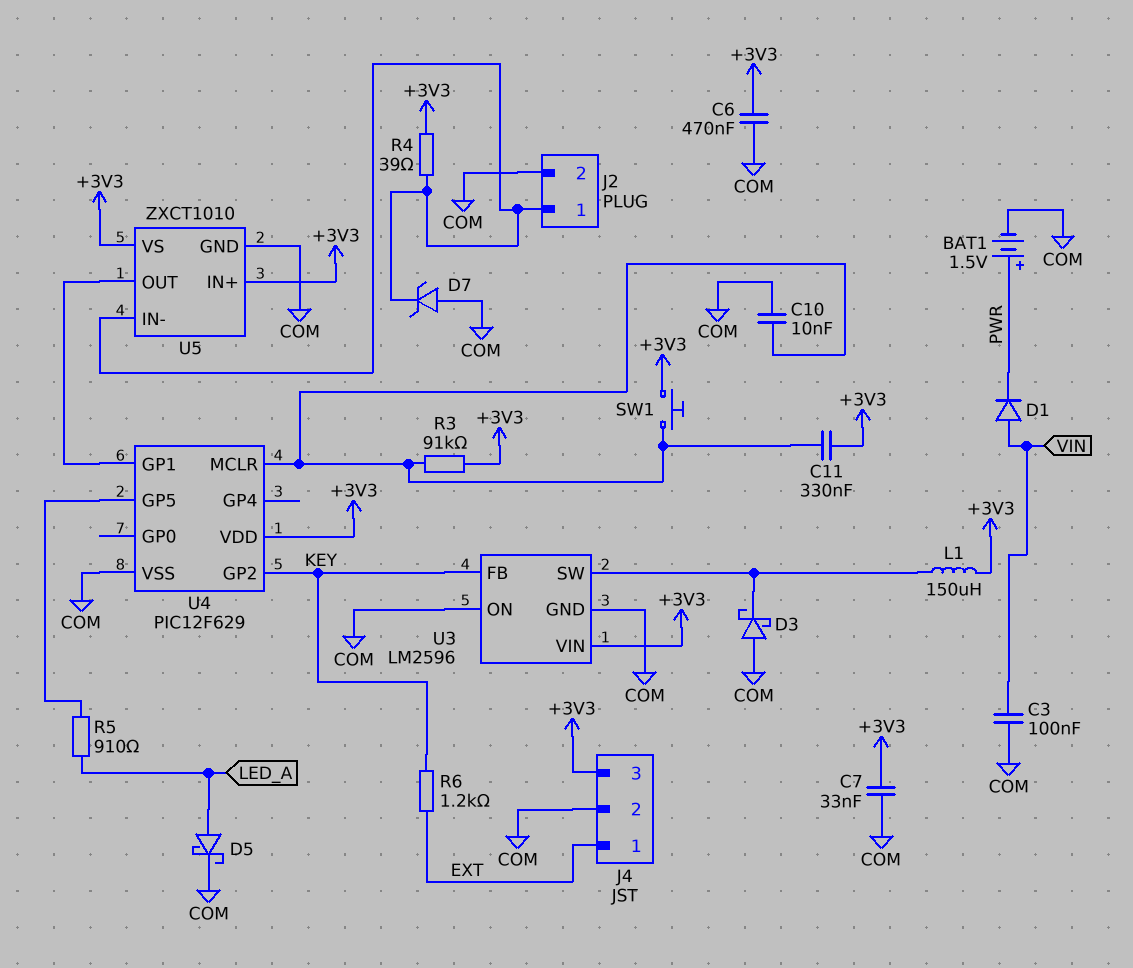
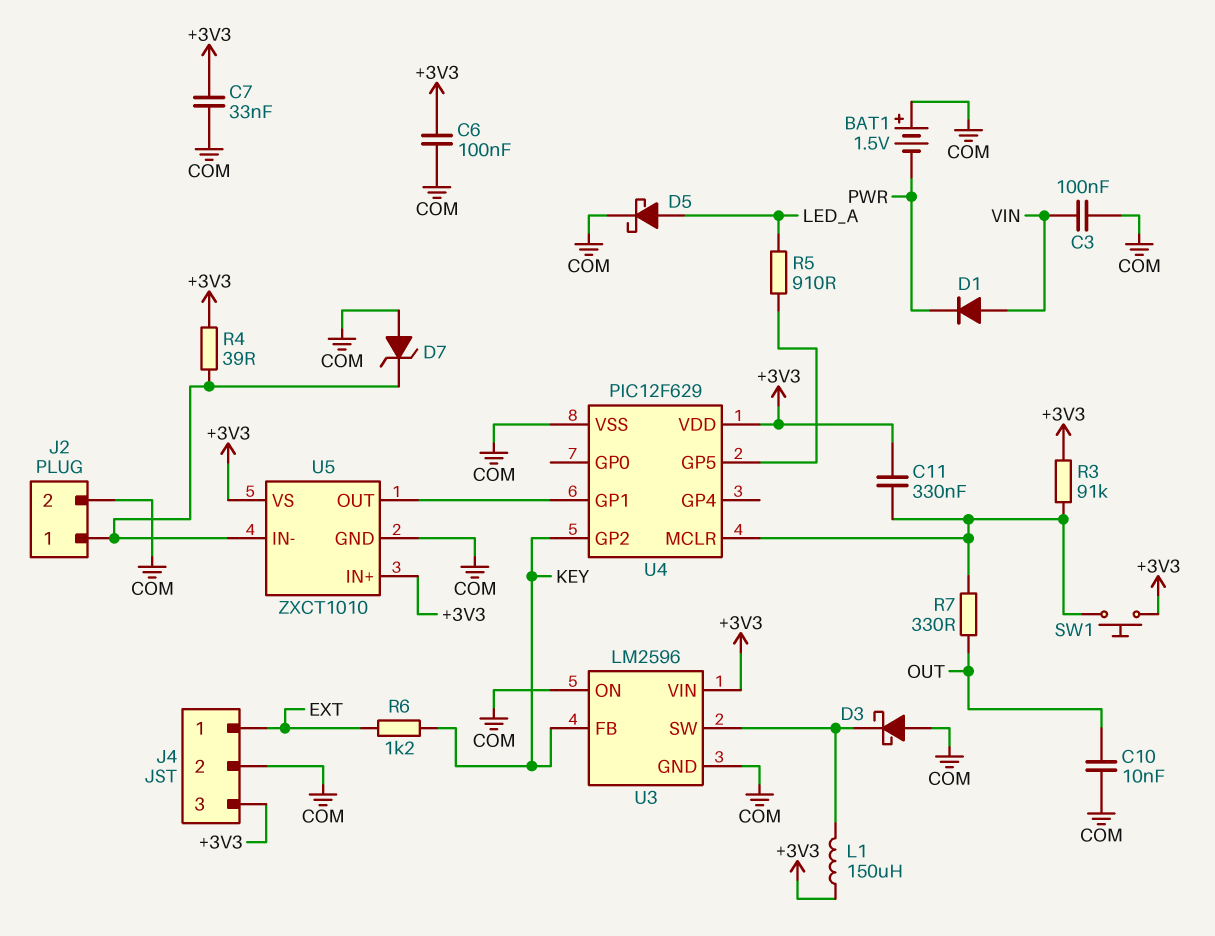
BAT1: 1.5V (plus PWR, minus COM) -> 1.5V (plus COM, minus PWR)
C6: 470nF (+3V3, COM) -> 100nF (+3V3, COM)
C10: 10nF (COM, U4/MCLR) -> 10nF (COM, OUT)
R7: none -> 330 (OUT, U4/MCLR)

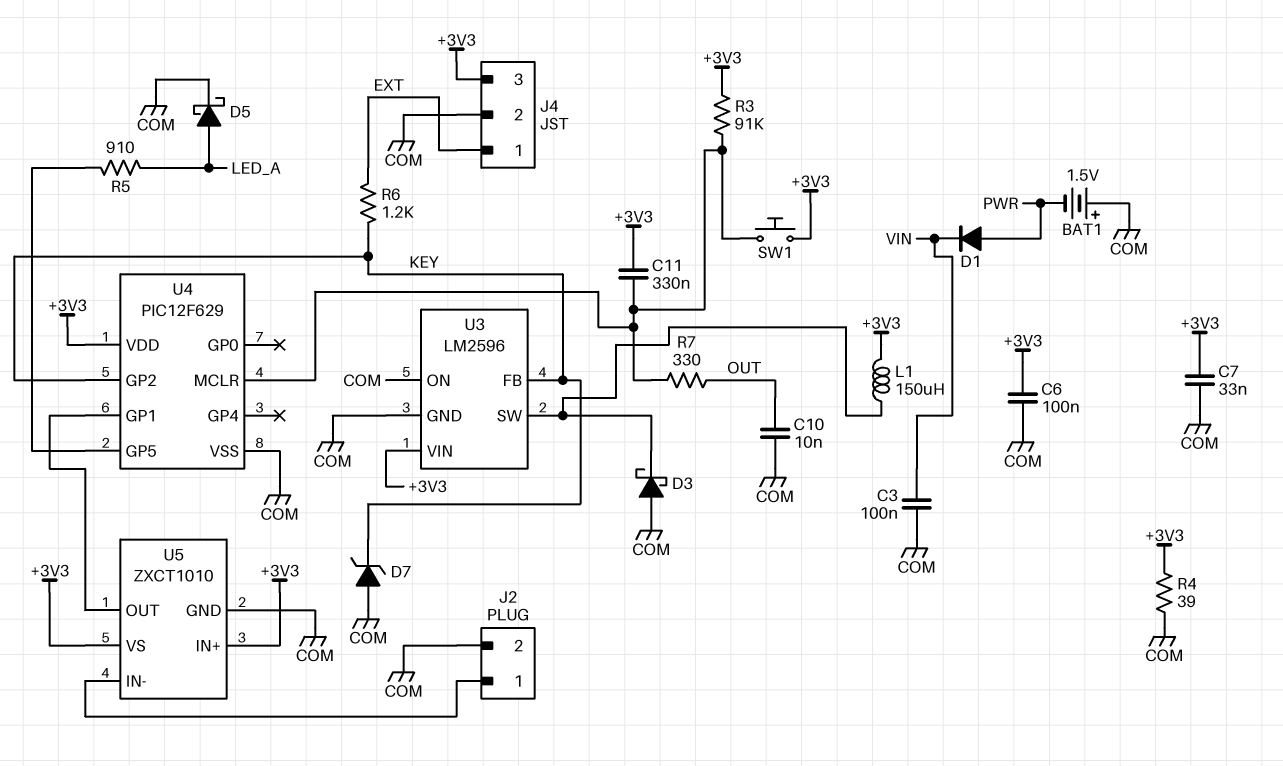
D1: diode (A VIN, K PWR) -> diode (A PWR, K VIN)
D7: zener (A COM, K J2/1) -> zener (A COM, K KEY)
R4: 39 (+3V3, J2/1) -> 39 (+3V3, COM)

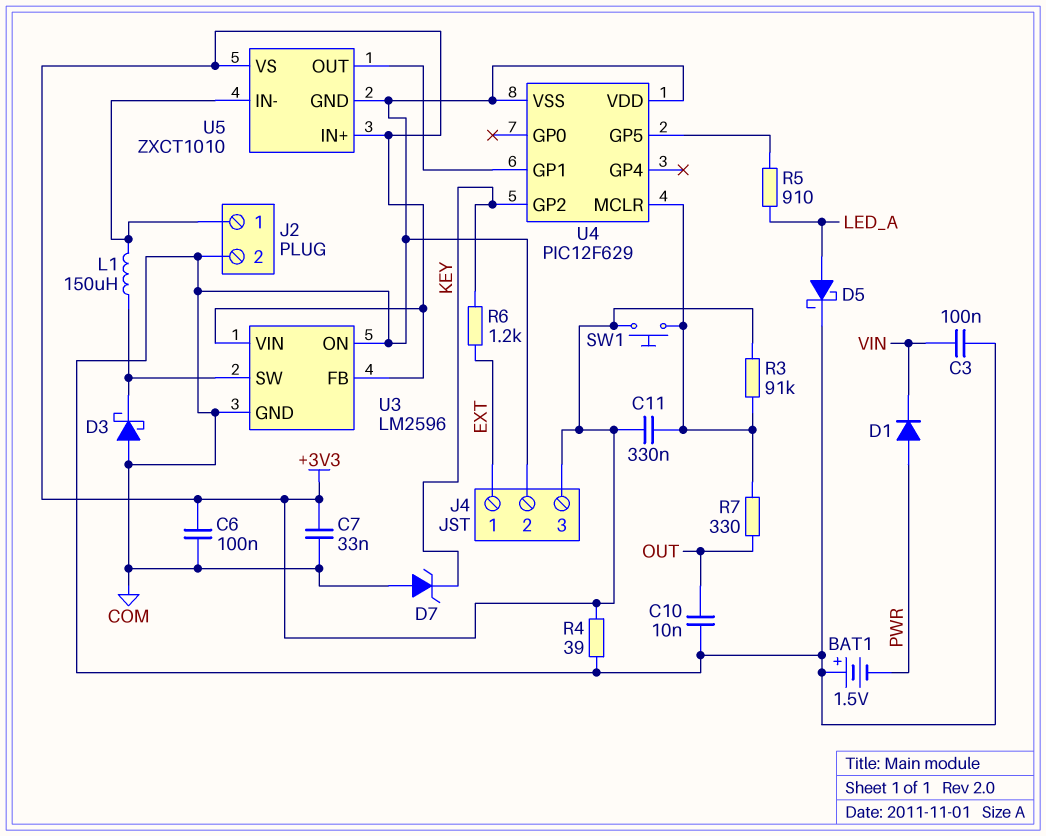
L1: 150uH (+3V3, U3/SW) -> 150uH (J2/1, U3/SW)
U3 pin FB: KEY -> +3V3
U4 pin VDD: +3V3 -> COM

